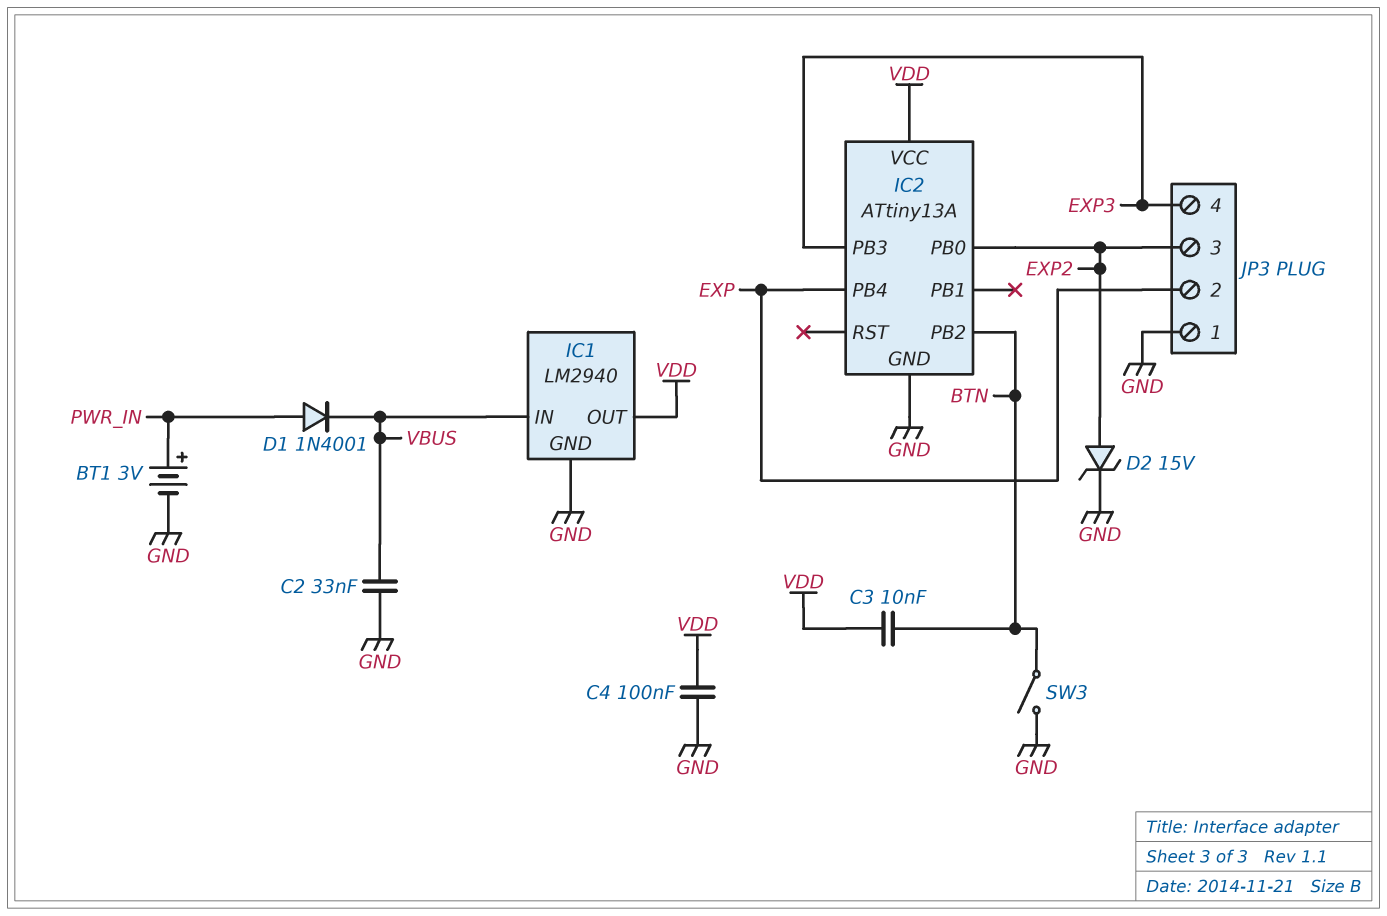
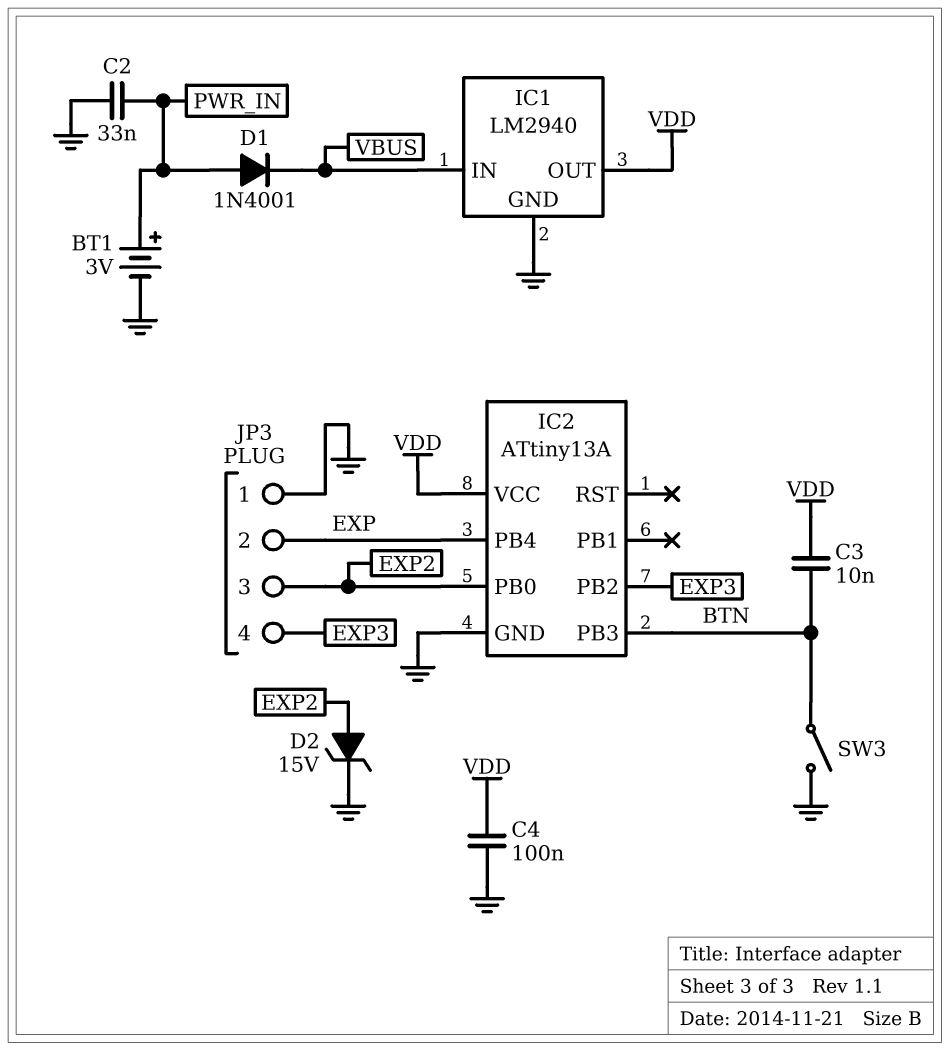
C2: 33nF (GND, VBUS) -> 33nF (GND, PWR_IN)
IC2 pin PB2: BTN -> EXP3
IC2 pin PB3: EXP3 -> BTN

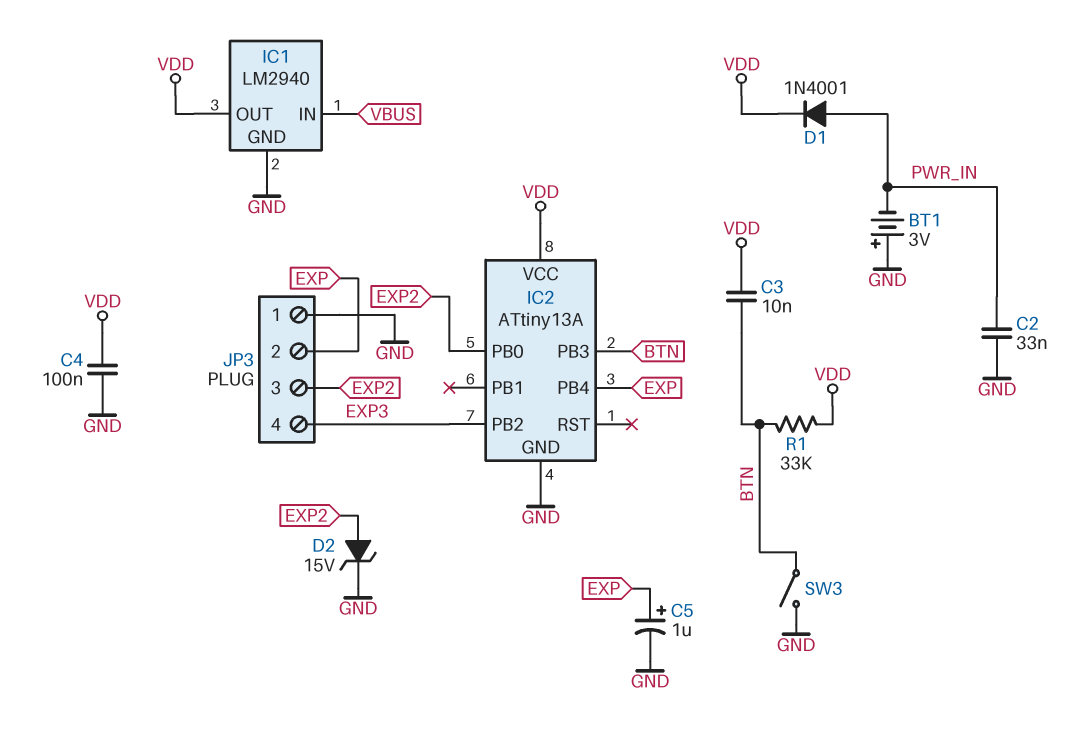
BT1: 3V (plus PWR_IN, minus GND) -> 3V (plus GND, minus PWR_IN)
C5: none -> 1uF (plus EXP, minus GND)
D1: diode 1N4001 (A PWR_IN, K VBUS) -> diode 1N4001 (A PWR_IN, K VDD)
R1: none -> 33k (BTN, VDD)

